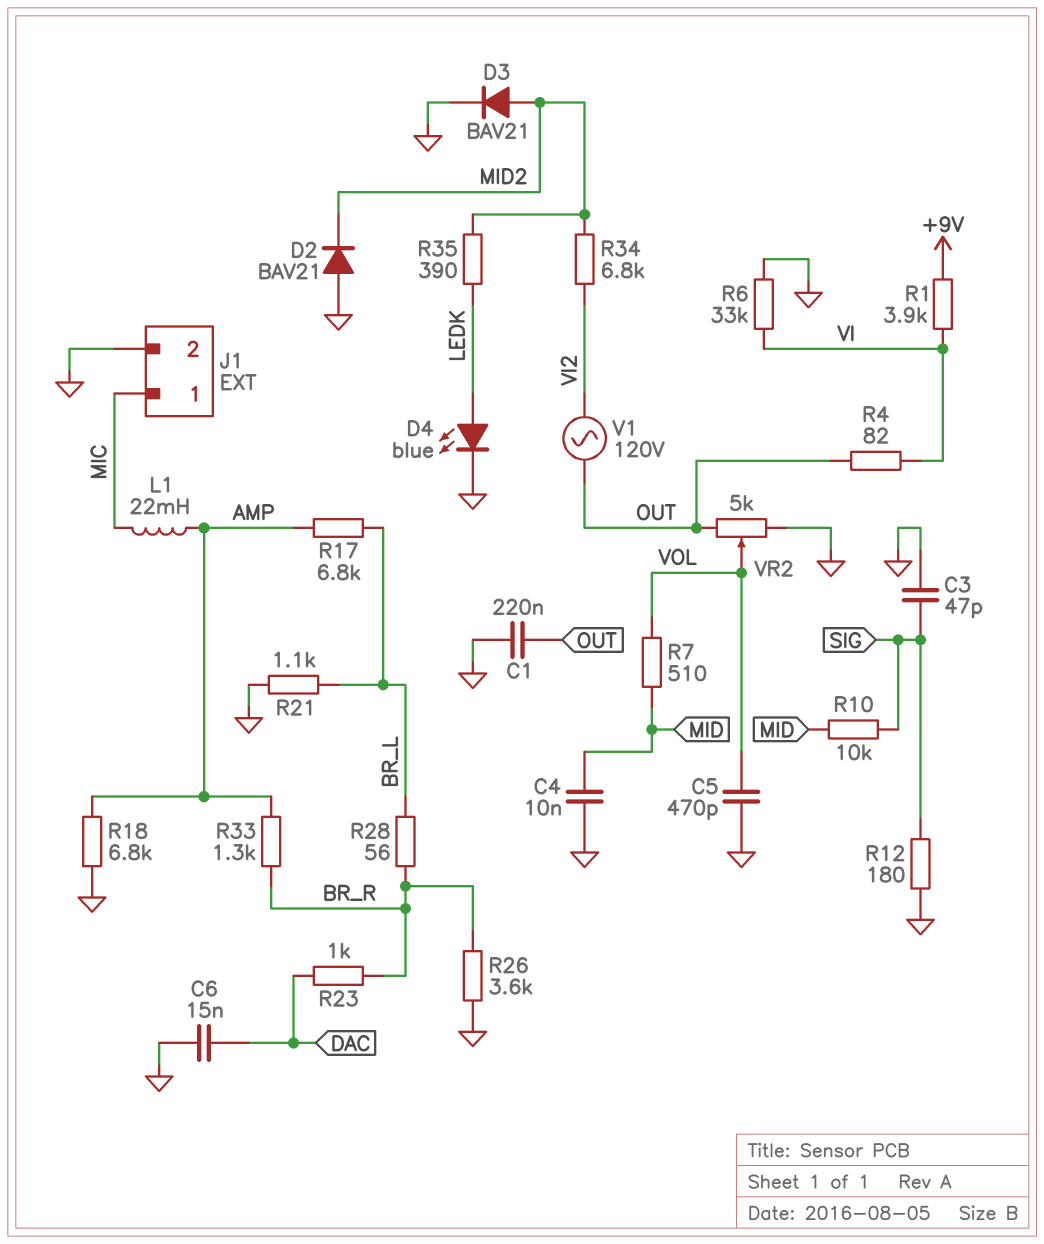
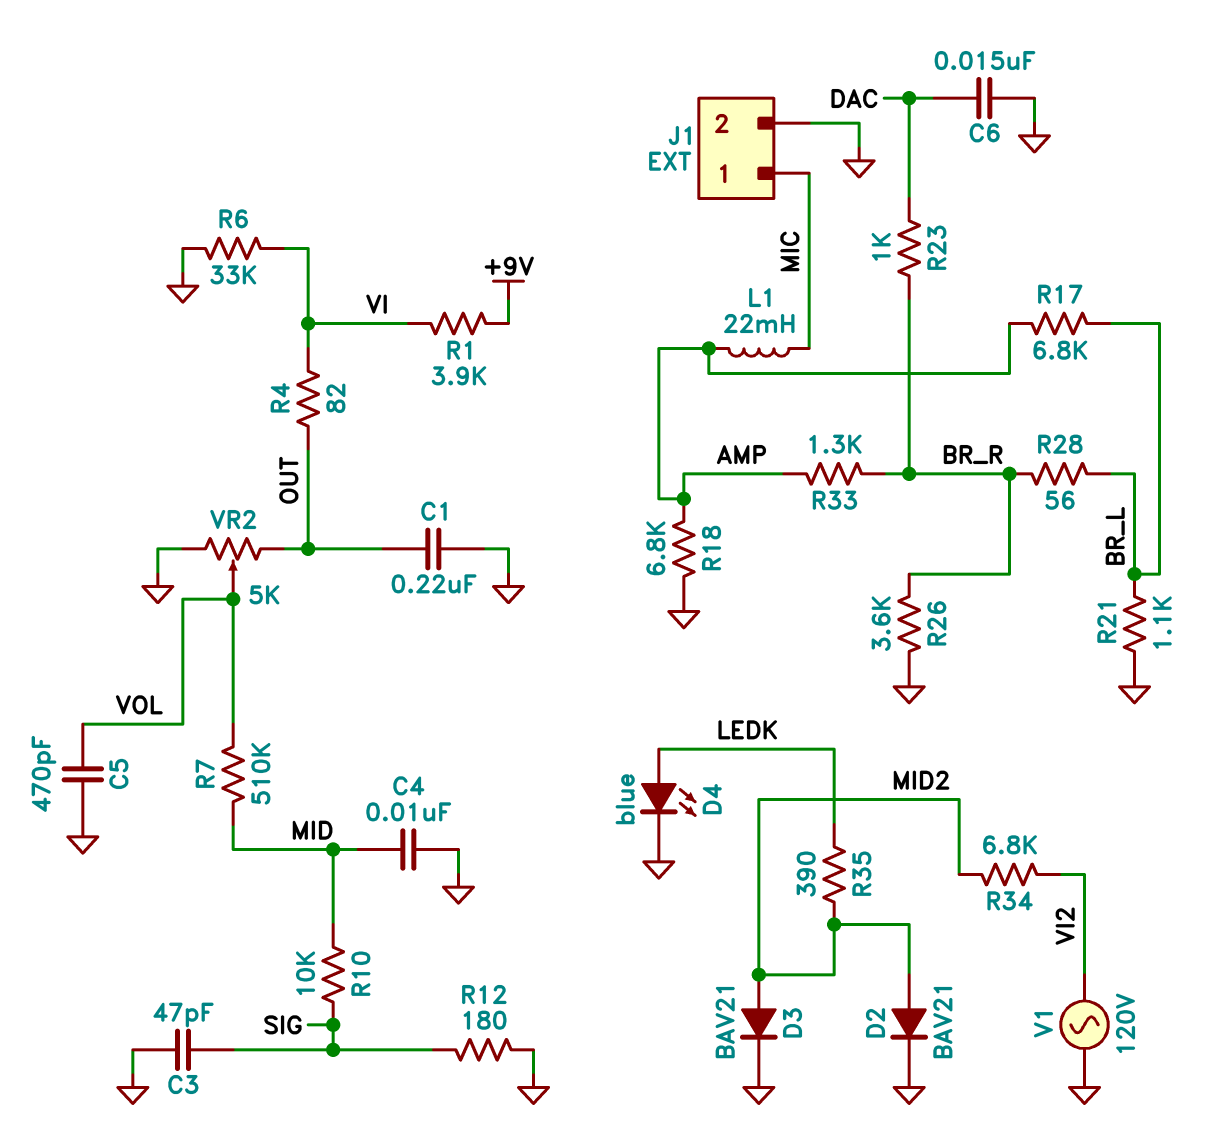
D2: diode BAV21 (A GND, K MID2) -> diode BAV21 (A MID2, K GND)
R7: 510 (MID, VOL) -> 510k (MID, VOL)
V1: AC 120V (OUT, VI2) -> AC 120V (GND, VI2)

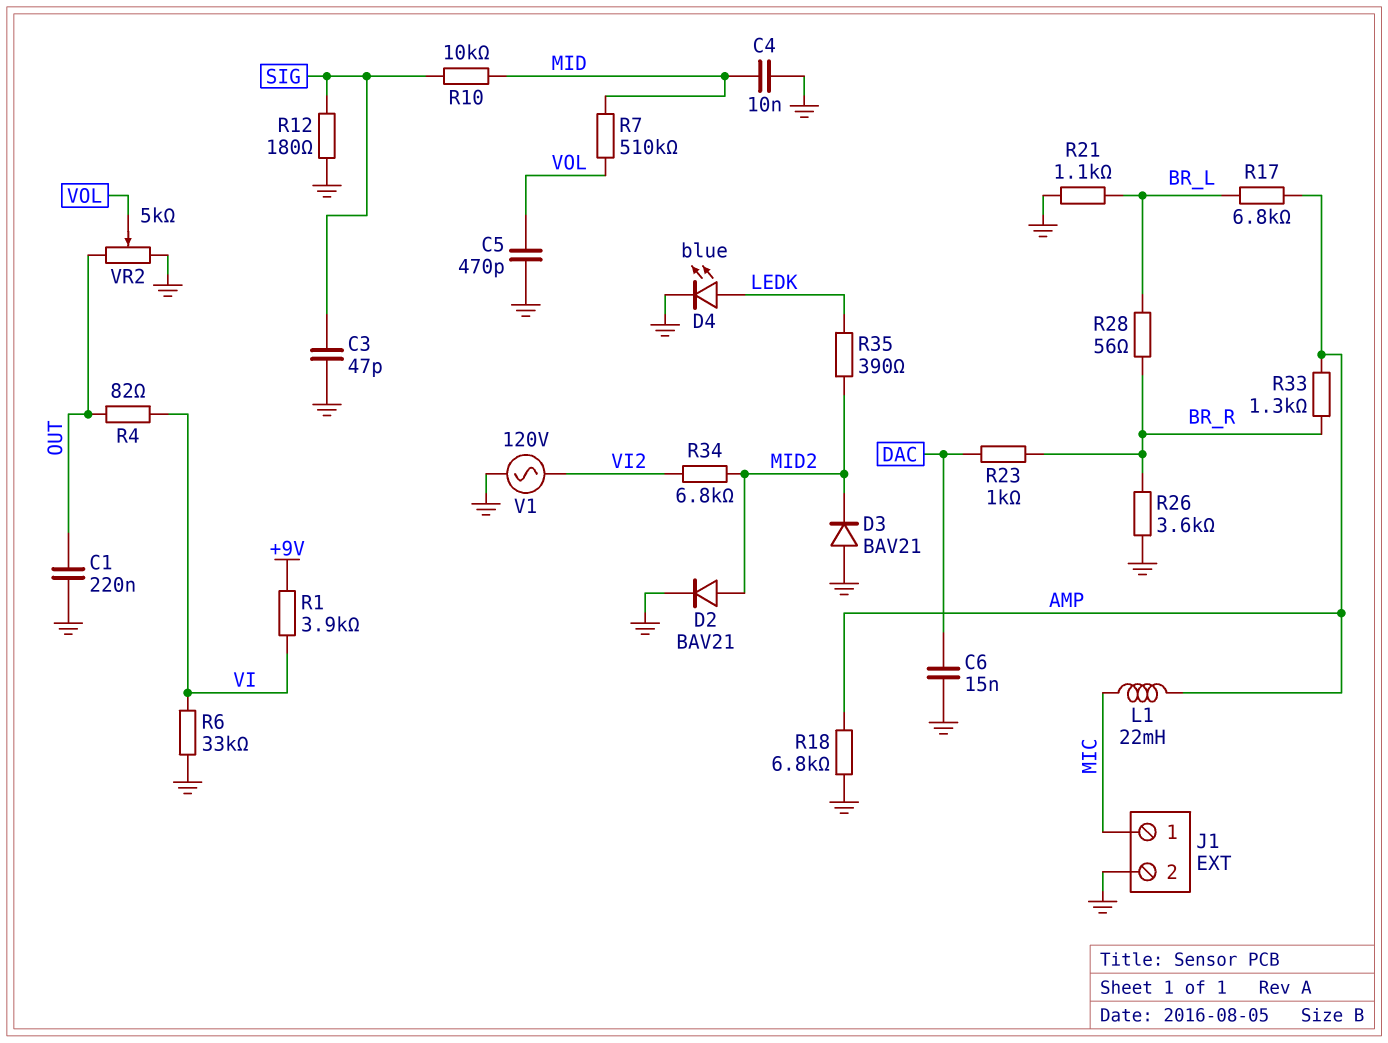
D3: diode BAV21 (A MID2, K GND) -> diode BAV21 (A GND, K MID2)

